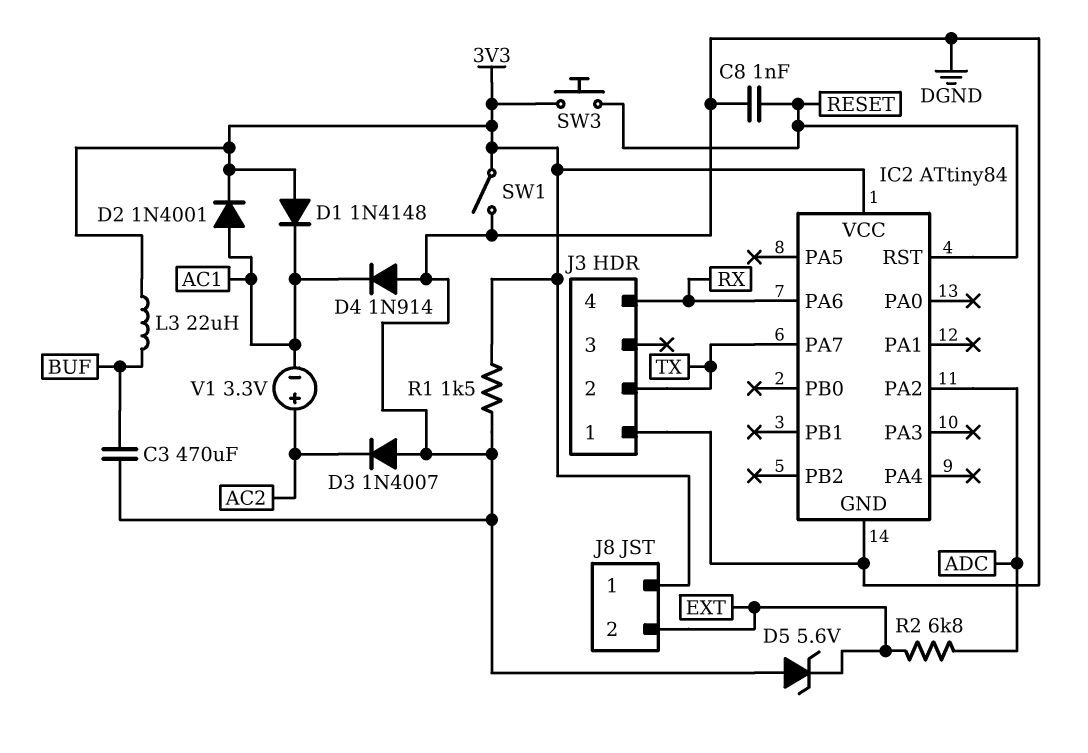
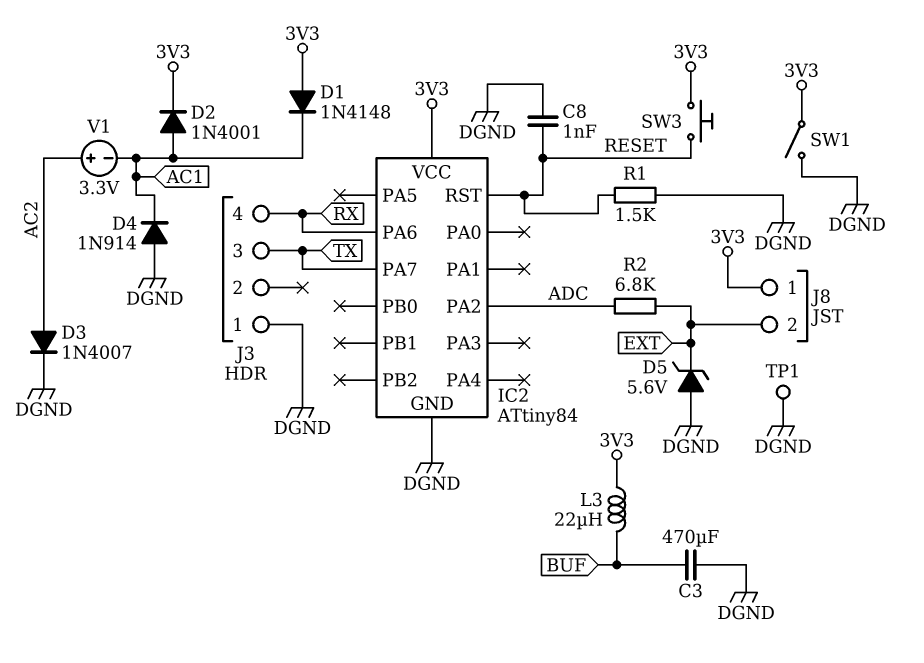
D3: diode 1N4007 (A DGND, K AC2) -> diode 1N4007 (A AC2, K DGND)
J3 pin 2: TX -> none
J3 pin 3: none -> TX
R1: 1.5k (3V3, DGND) -> 1.5k (DGND, RESET)
TP1: none -> test point (DGND)

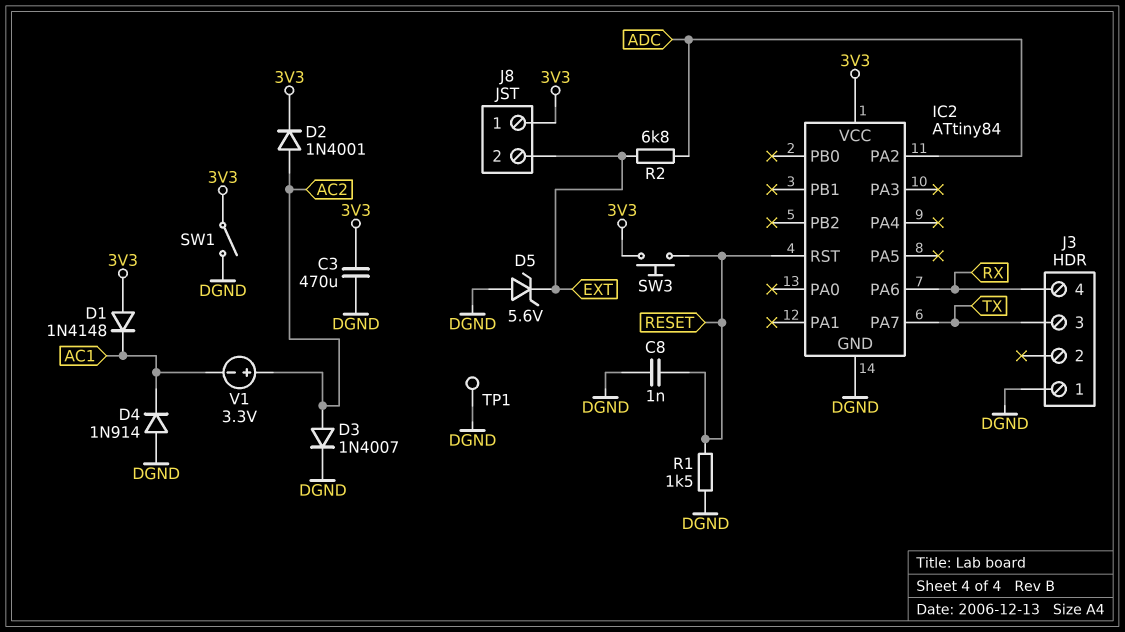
C3: 470uF (BUF, DGND) -> 470uF (3V3, DGND)
D2: diode 1N4001 (A AC1, K 3V3) -> diode 1N4001 (A AC2, K 3V3)
L3: 22uH (3V3, BUF) -> none

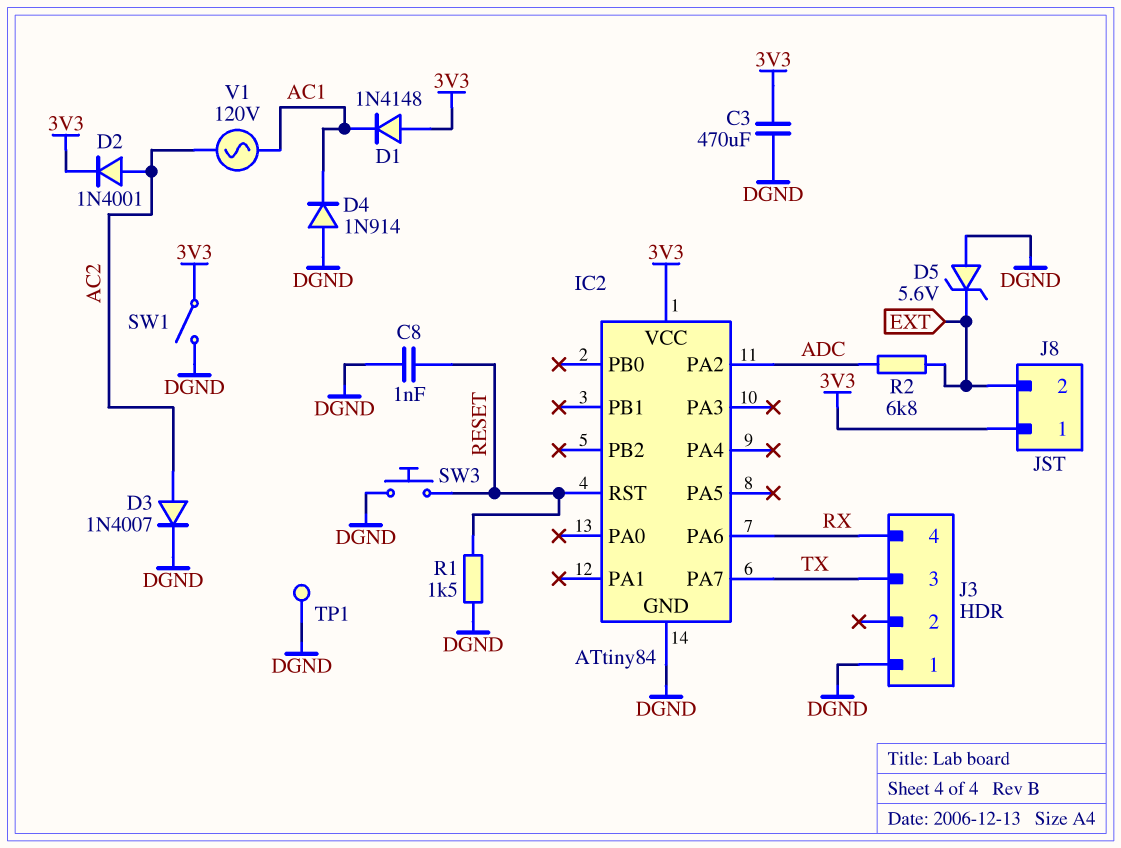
SW3: button (3V3, RESET) -> button (DGND, RESET)
V1: 3.3V (plus AC2, minus AC1) -> AC 120V (AC1, AC2)

